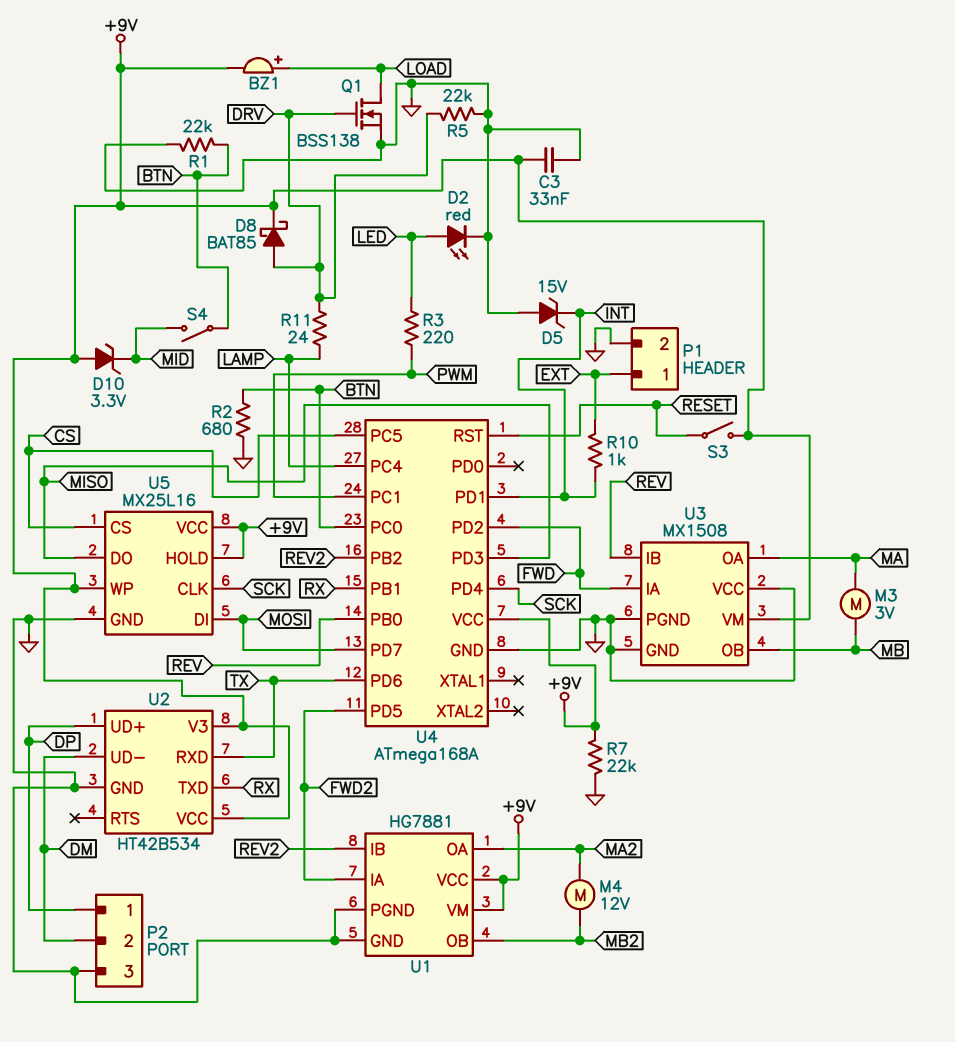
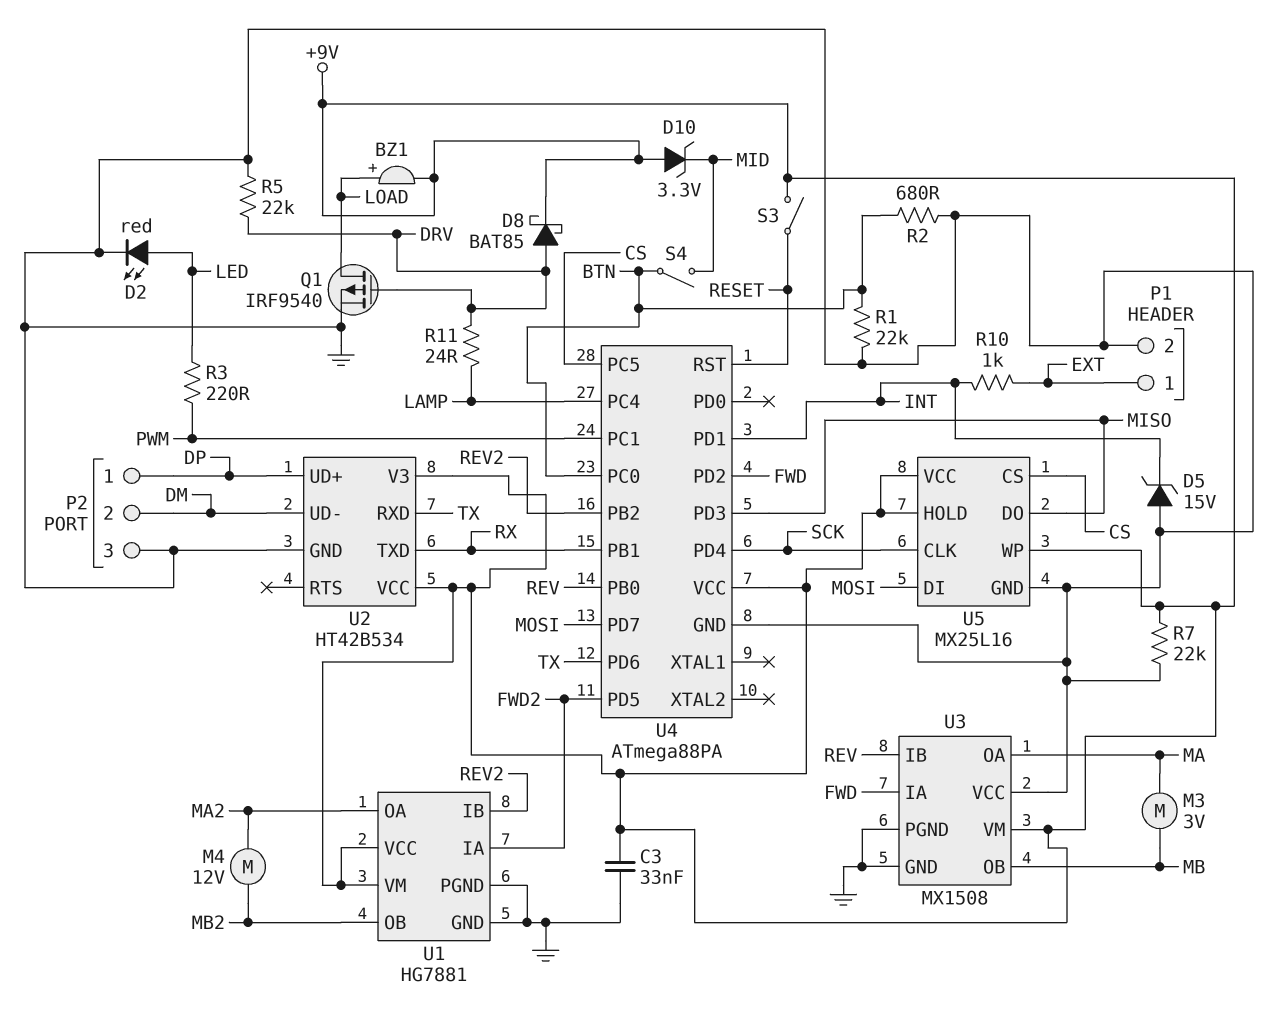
Q1: NMOS BSS138 (G DRV, D LOAD, S GND) -> PMOS IRF9540 (G DRV, D LOAD, S GND)
U4: ATmega168A -> ATmega88PA

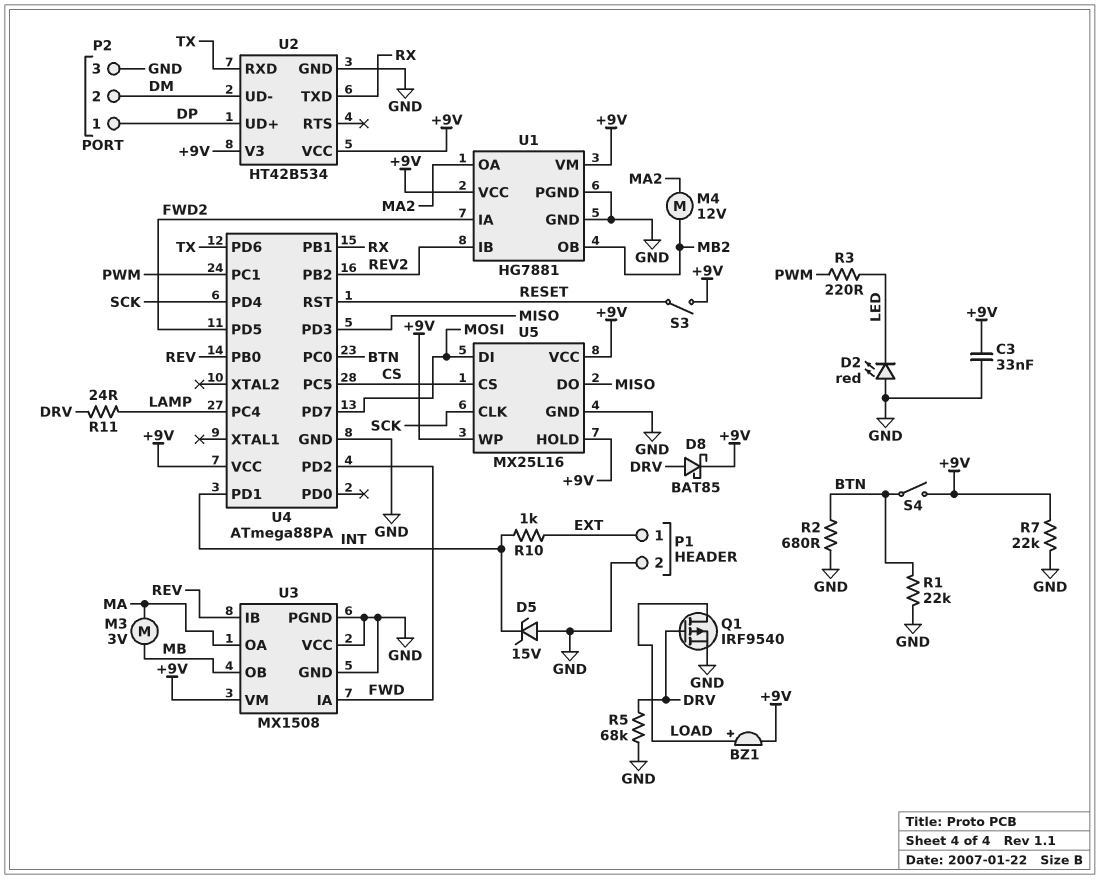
D2: LED red (A LED, K GND) -> LED red (A GND, K LED)
D10: zener 3.3V (A +9V, K MID) -> none
R5: 22k (DRV, GND) -> 68k (DRV, GND)
S4: switch (BTN, MID) -> switch (+9V, BTN)

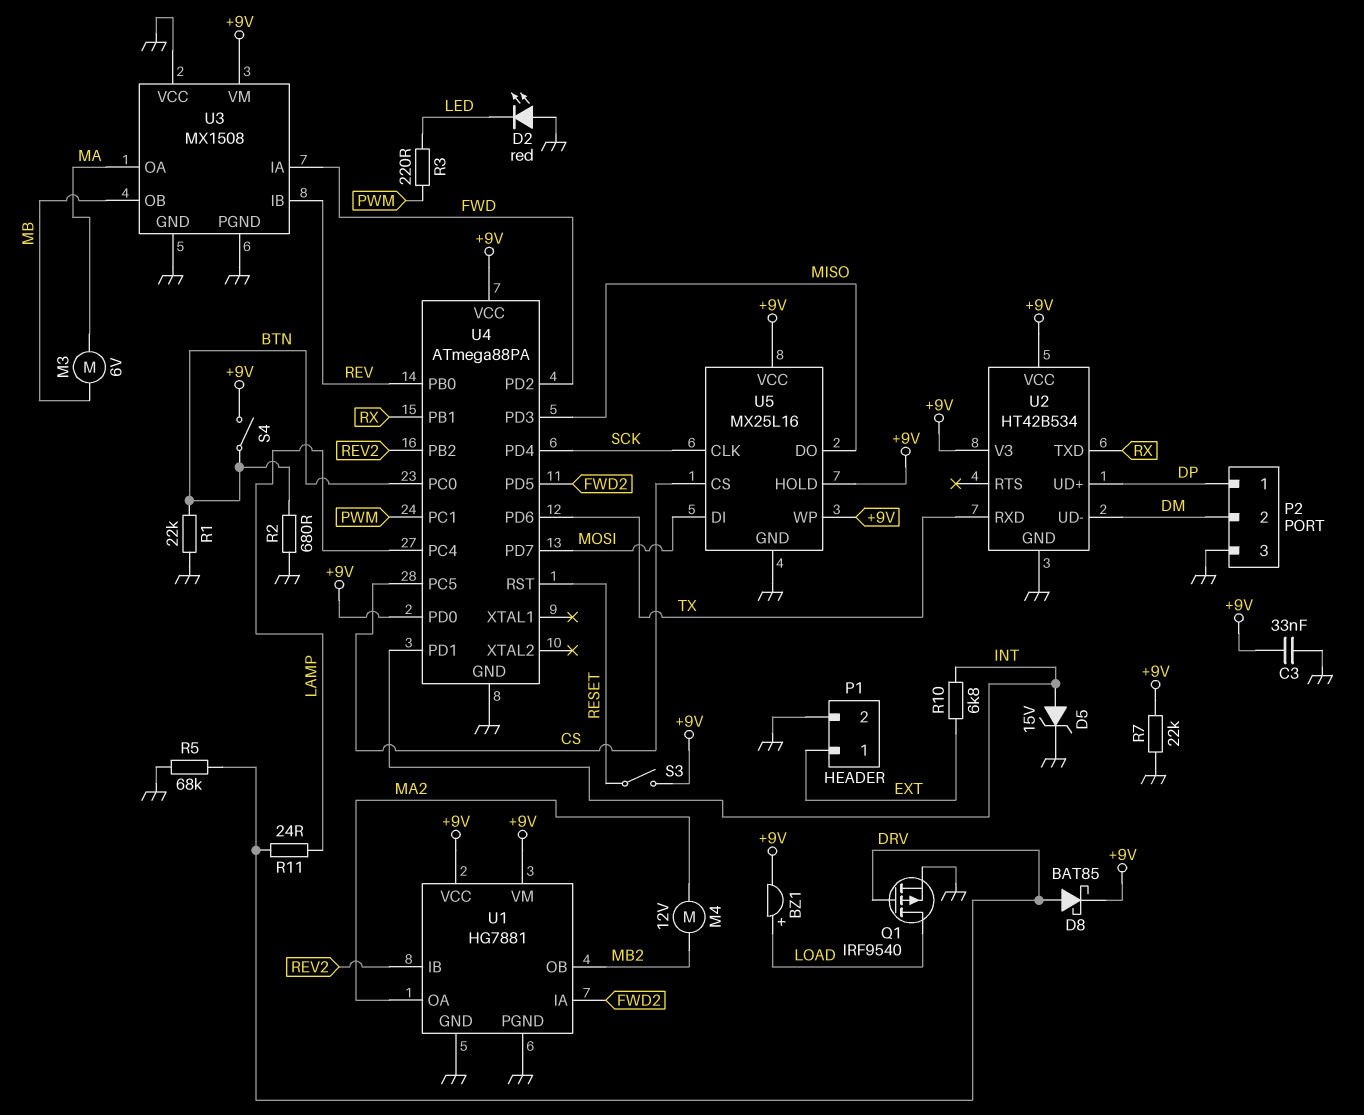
D5: zener 15V (A GND, K INT) -> zener 15V (A INT, K GND)
M3: motor 3V (MA, MB) -> motor 6V (MA, MB)
R10: 1k (EXT, INT) -> 6.8k (EXT, INT)
U4 pin PD0: none -> +9V

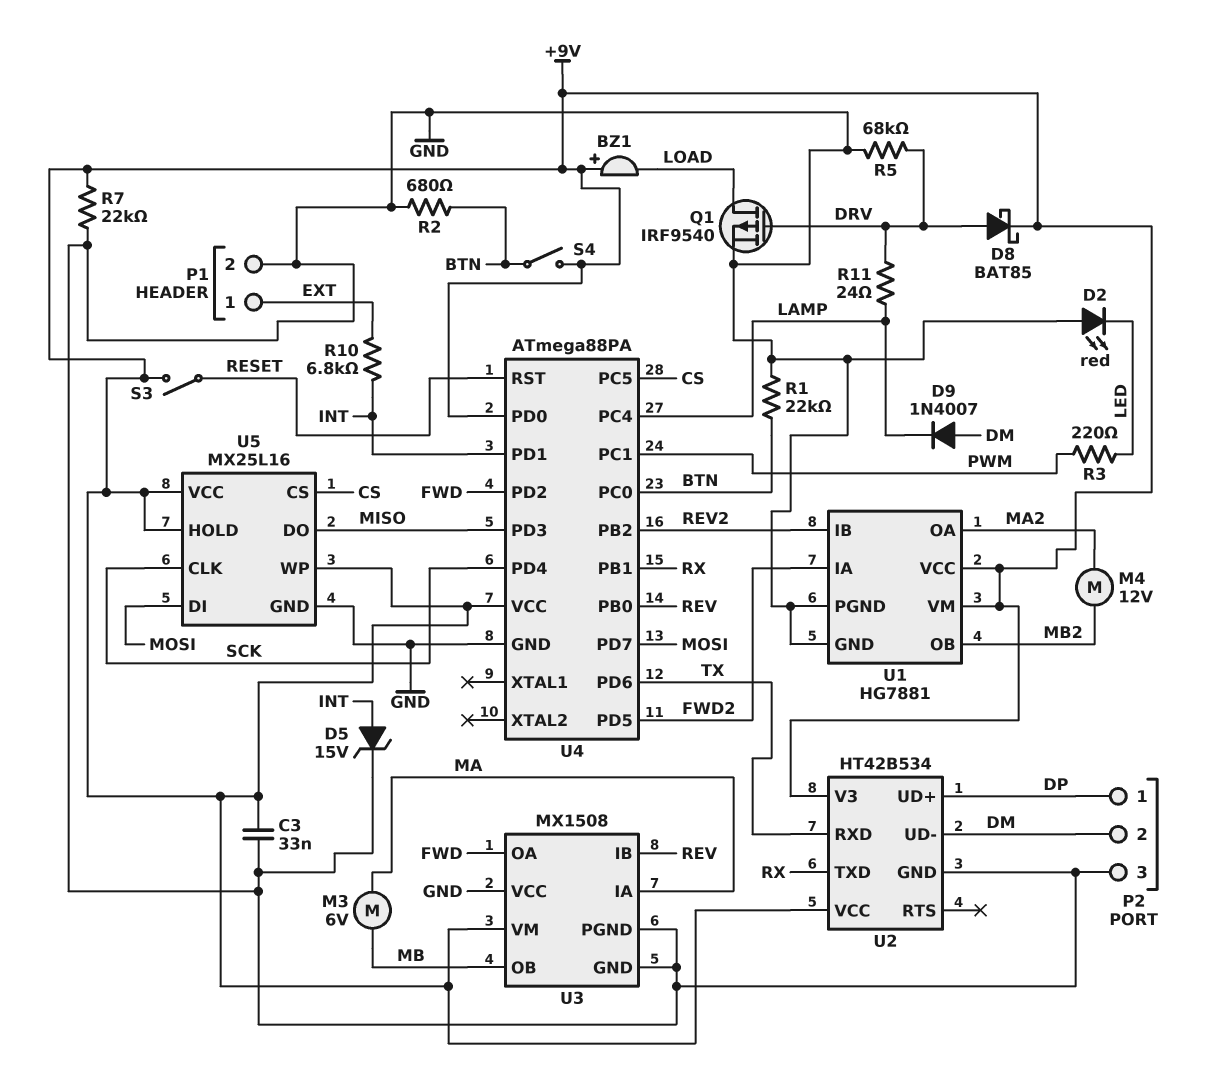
BZ1: buzzer (plus LOAD, minus +9V) -> buzzer (plus +9V, minus LOAD)
D9: none -> diode 1N4007 (A DM, K LAMP)
U3 pin IA: FWD -> MA
U3 pin OA: MA -> FWD

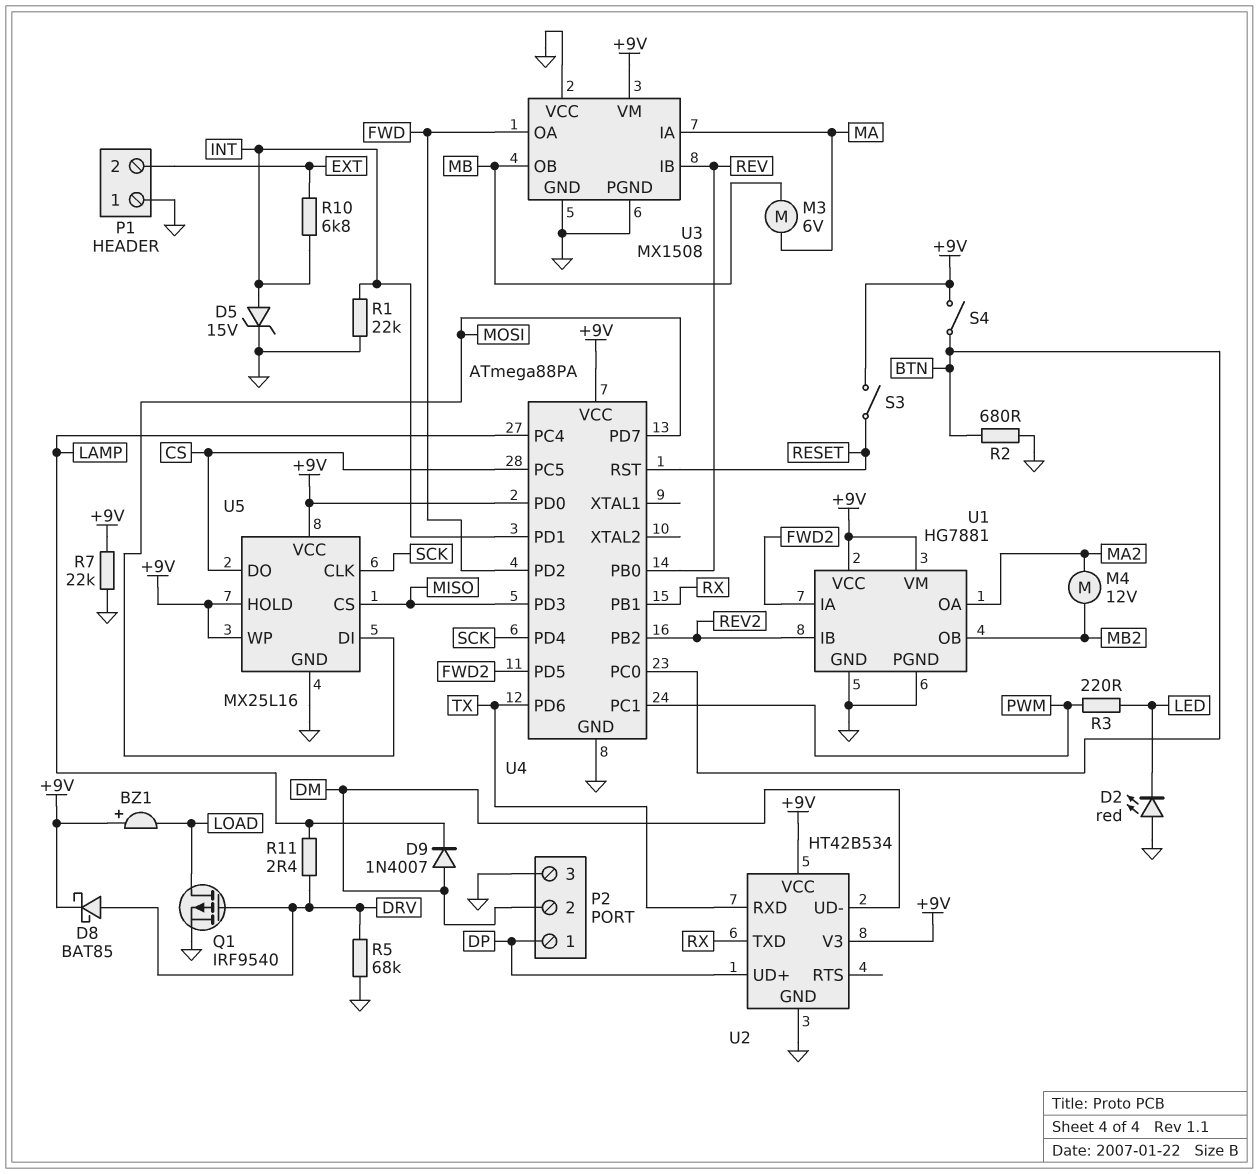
C3: 33nF (+9V, GND) -> none
P1 pin 1: EXT -> GND
P1 pin 2: GND -> EXT
R1: 22k (BTN, GND) -> 22k (GND, INT)
R11: 24 (DRV, LAMP) -> 2.4 (DRV, LAMP)
U5 pin CS: CS -> MISO
U5 pin DO: MISO -> CS

